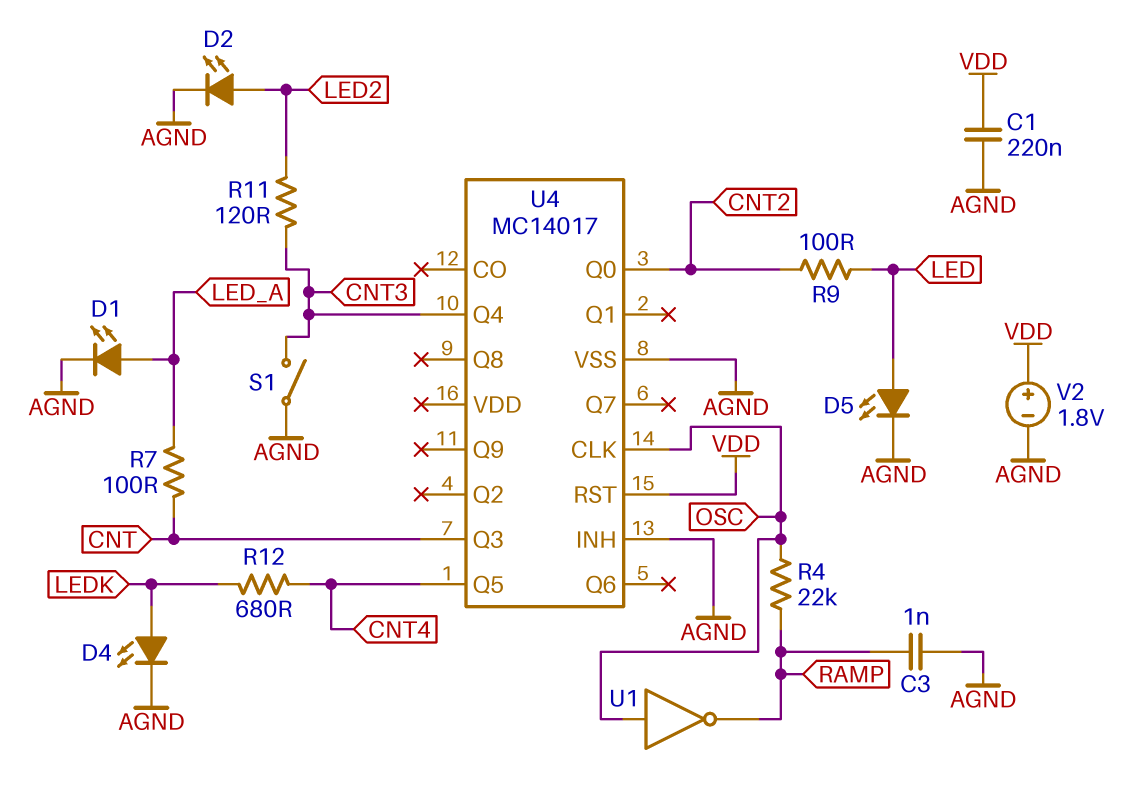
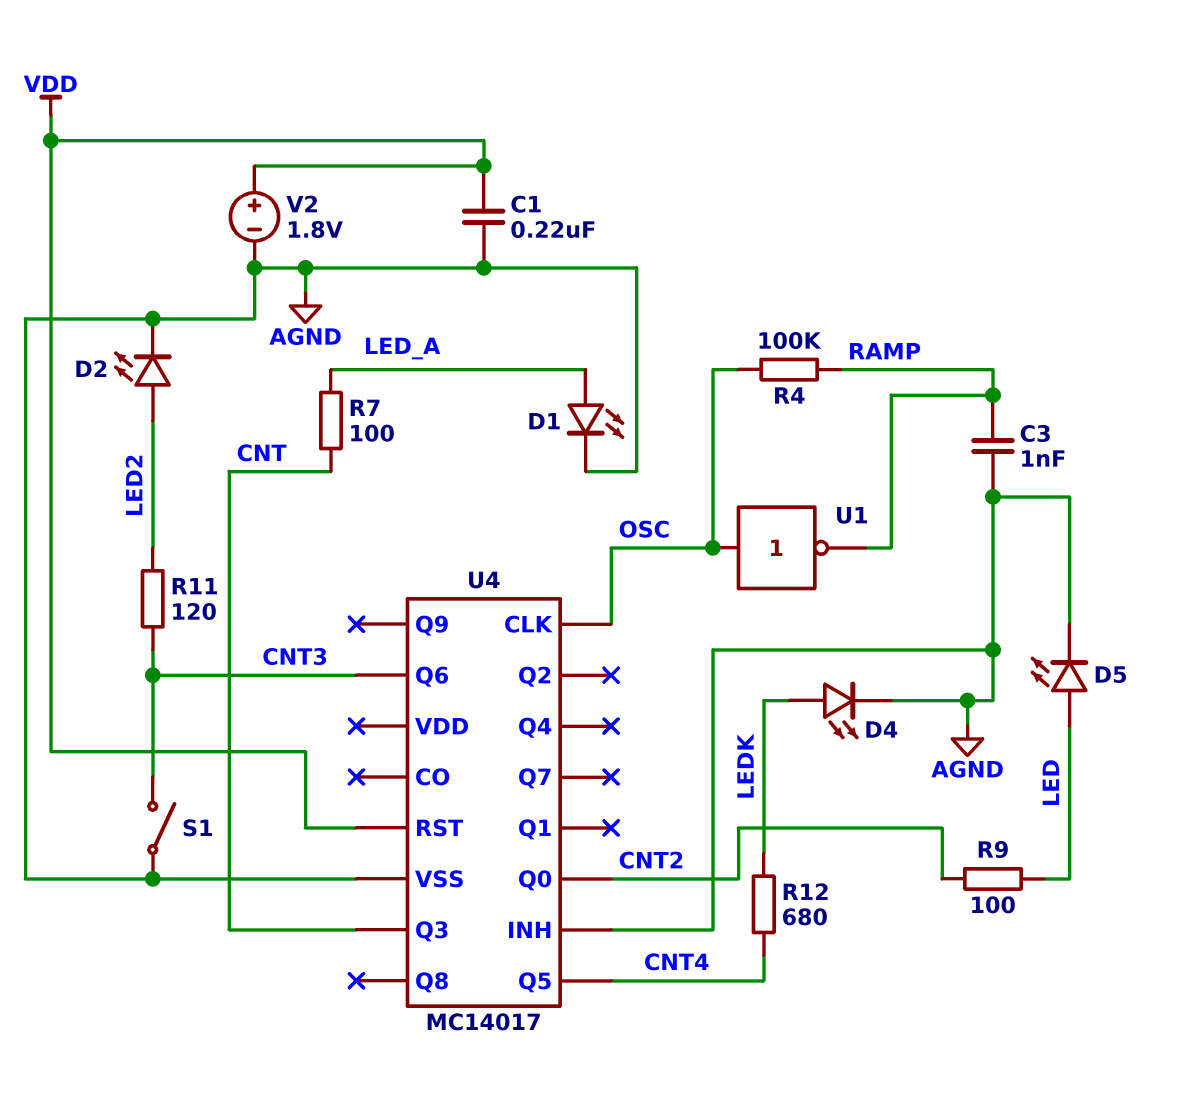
R4: 22k (OSC, RAMP) -> 100k (OSC, RAMP)
U4 pin Q4: CNT3 -> none
U4 pin Q6: none -> CNT3

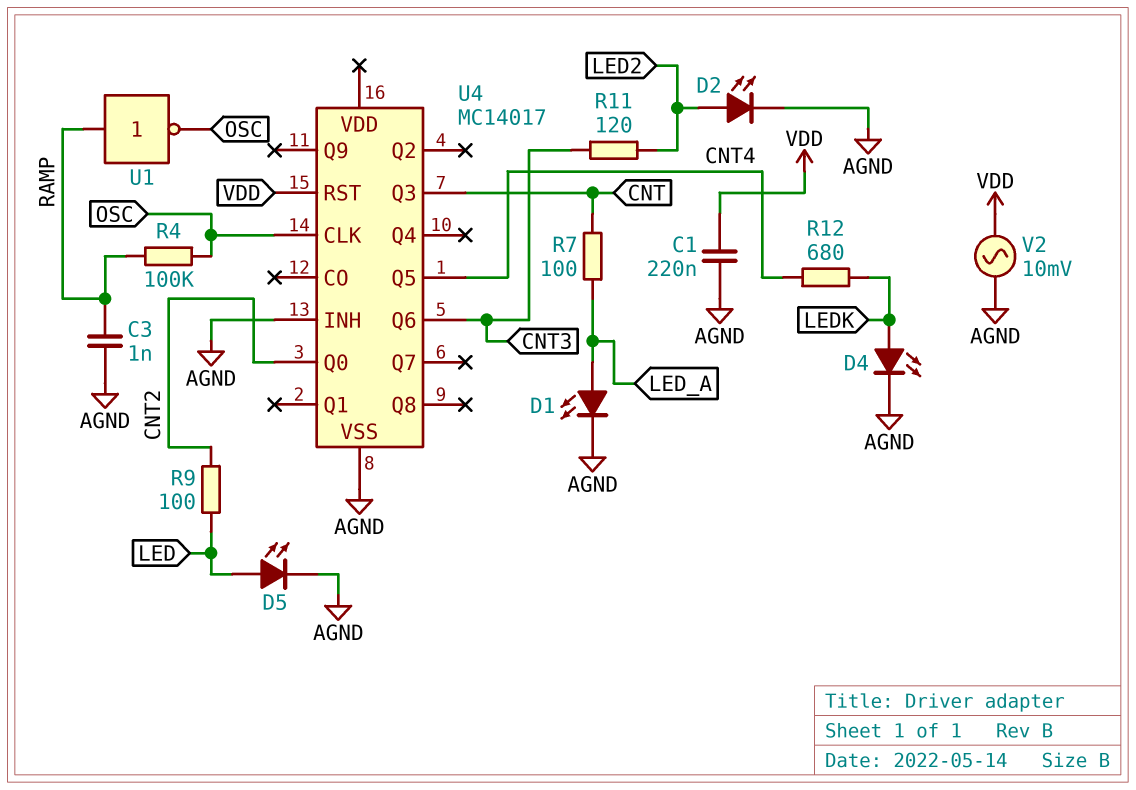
S1: switch (AGND, CNT3) -> none
U1: NOT (in OSC, out RAMP) -> NOT (in RAMP, out OSC)
V2: 1.8V (plus VDD, minus AGND) -> AC 10mV (AGND, VDD)

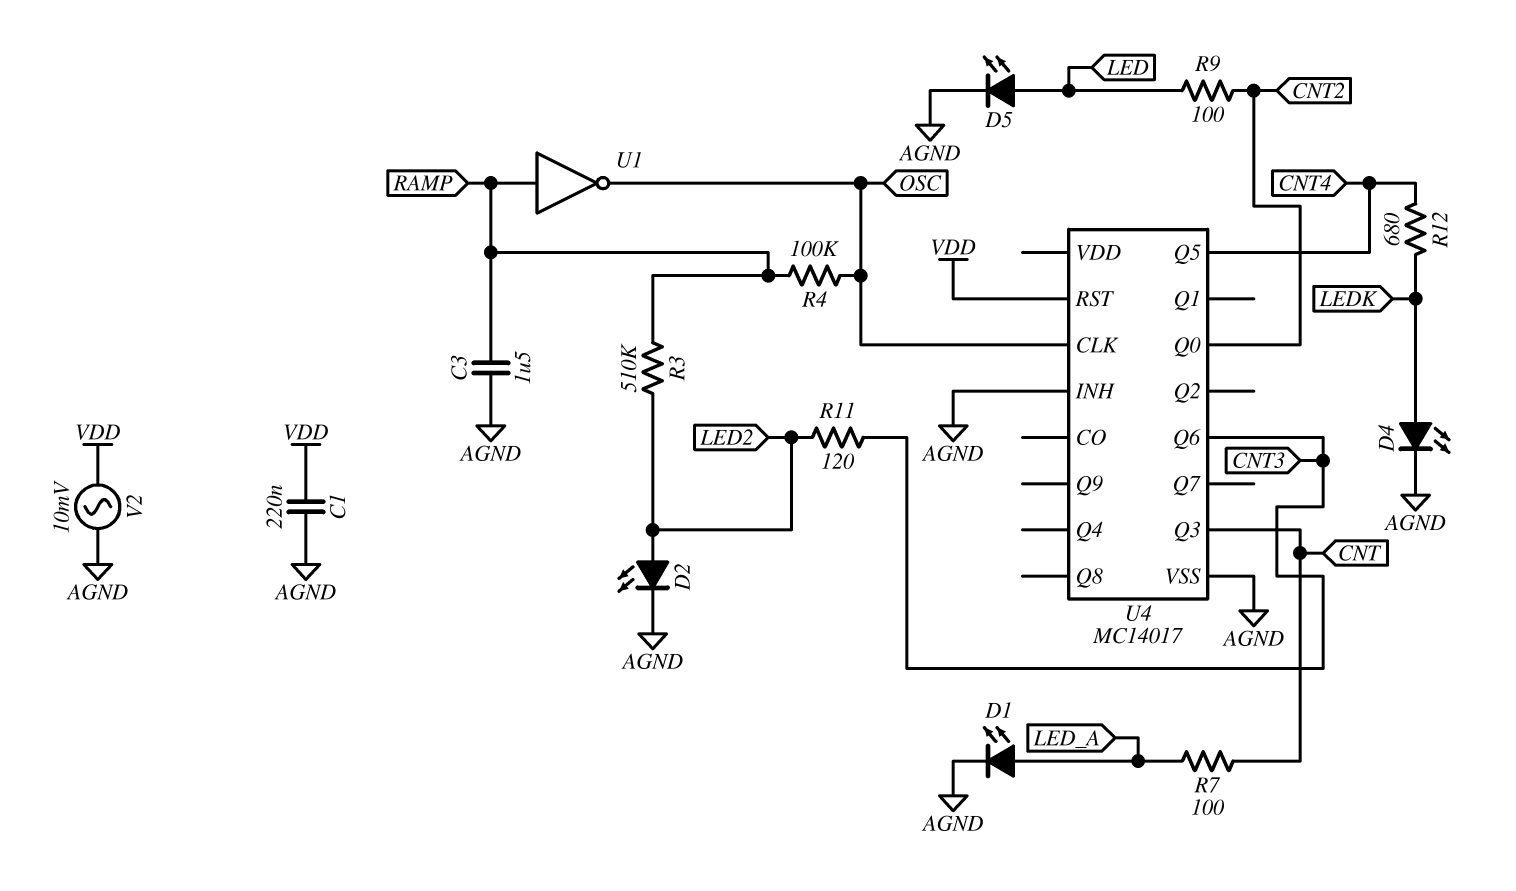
C3: 1nF (AGND, RAMP) -> 1.5uF (AGND, RAMP)
R3: none -> 510k (LED2, RAMP)

